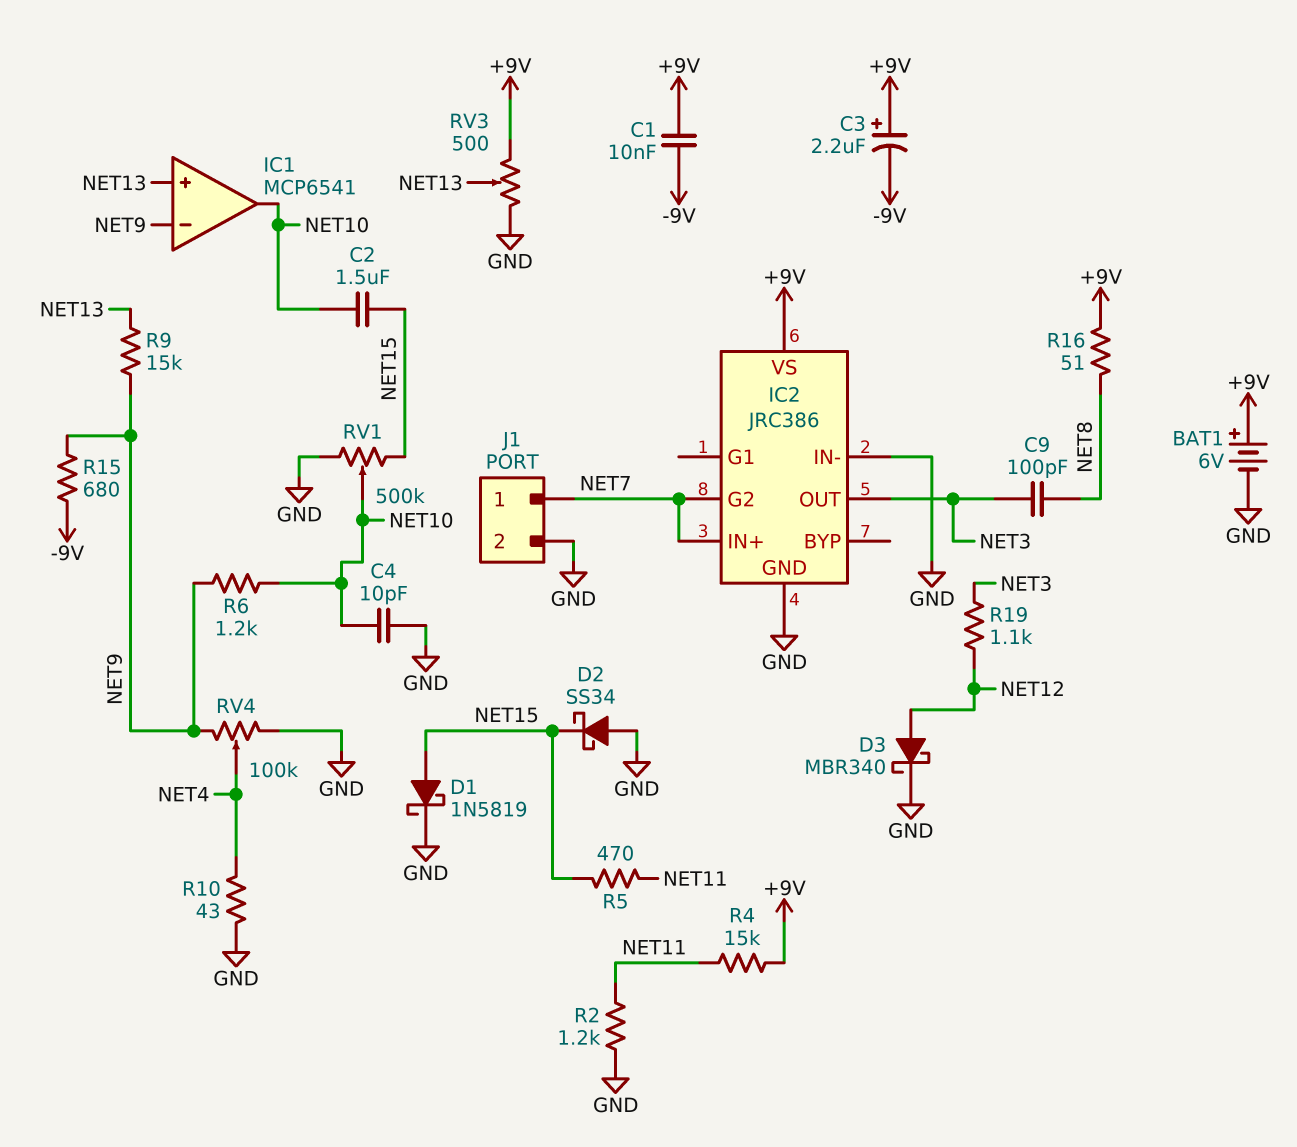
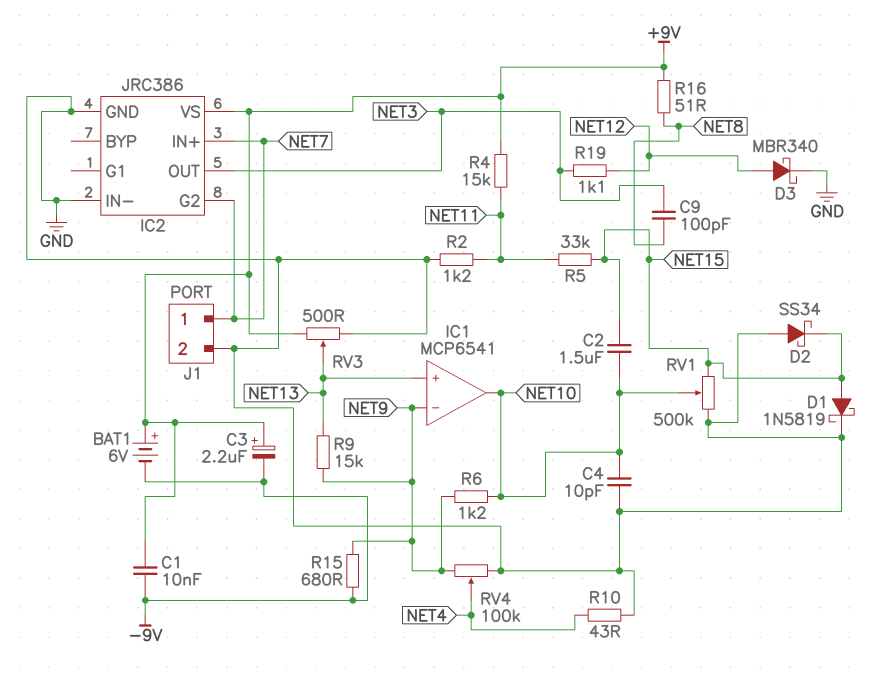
BAT1: 6V (plus +9V, minus GND) -> 6V (plus +9V, minus -9V)
R5: 470 (NET11, NET15) -> 33k (NET11, NET15)

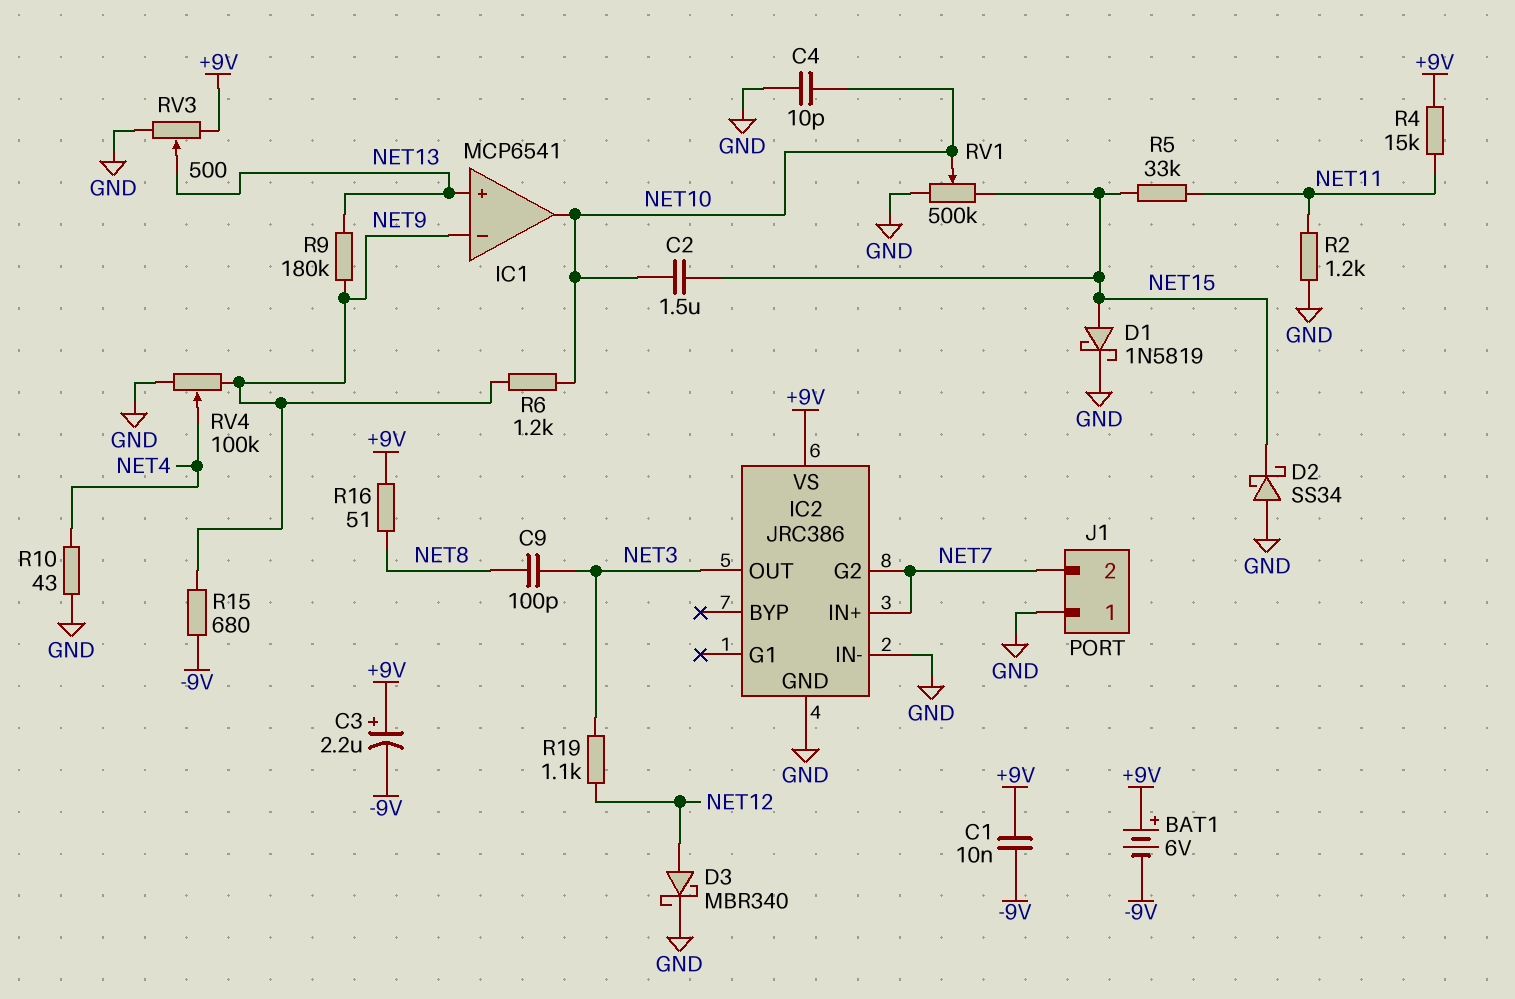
J1 pin 1: NET7 -> GND
J1 pin 2: GND -> NET7
R9: 15k (NET9, NET13) -> 180k (NET9, NET13)

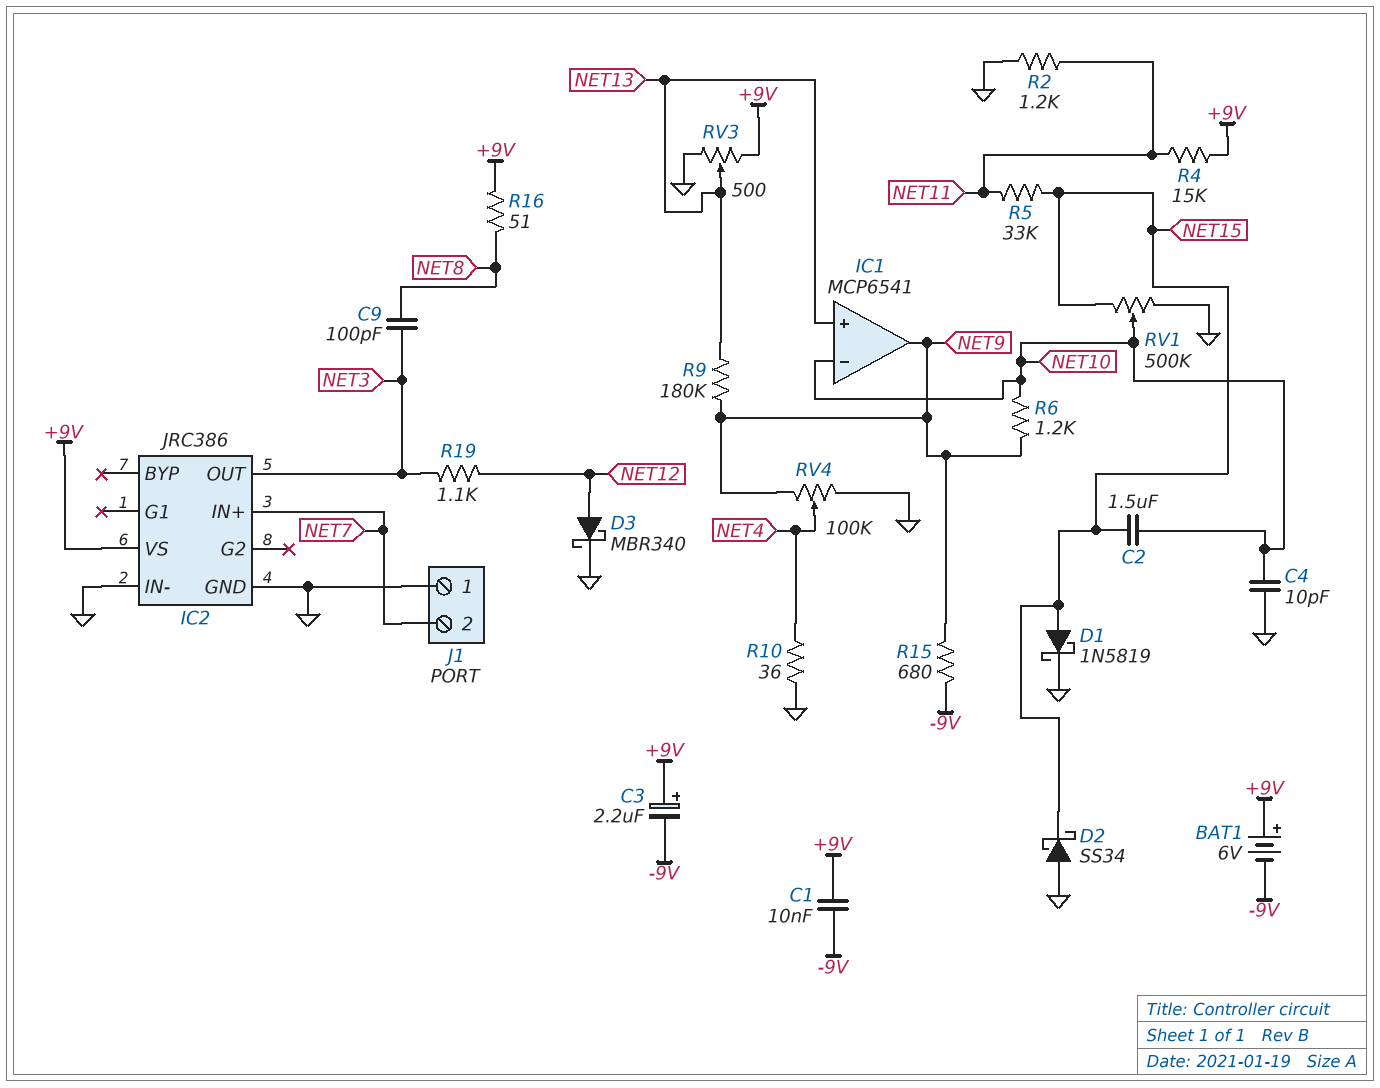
IC1 pin in-: NET9 -> NET10
IC1 pin out: NET10 -> NET9
IC2 pin G2: NET7 -> none
R10: 43 (GND, NET4) -> 36 (GND, NET4)

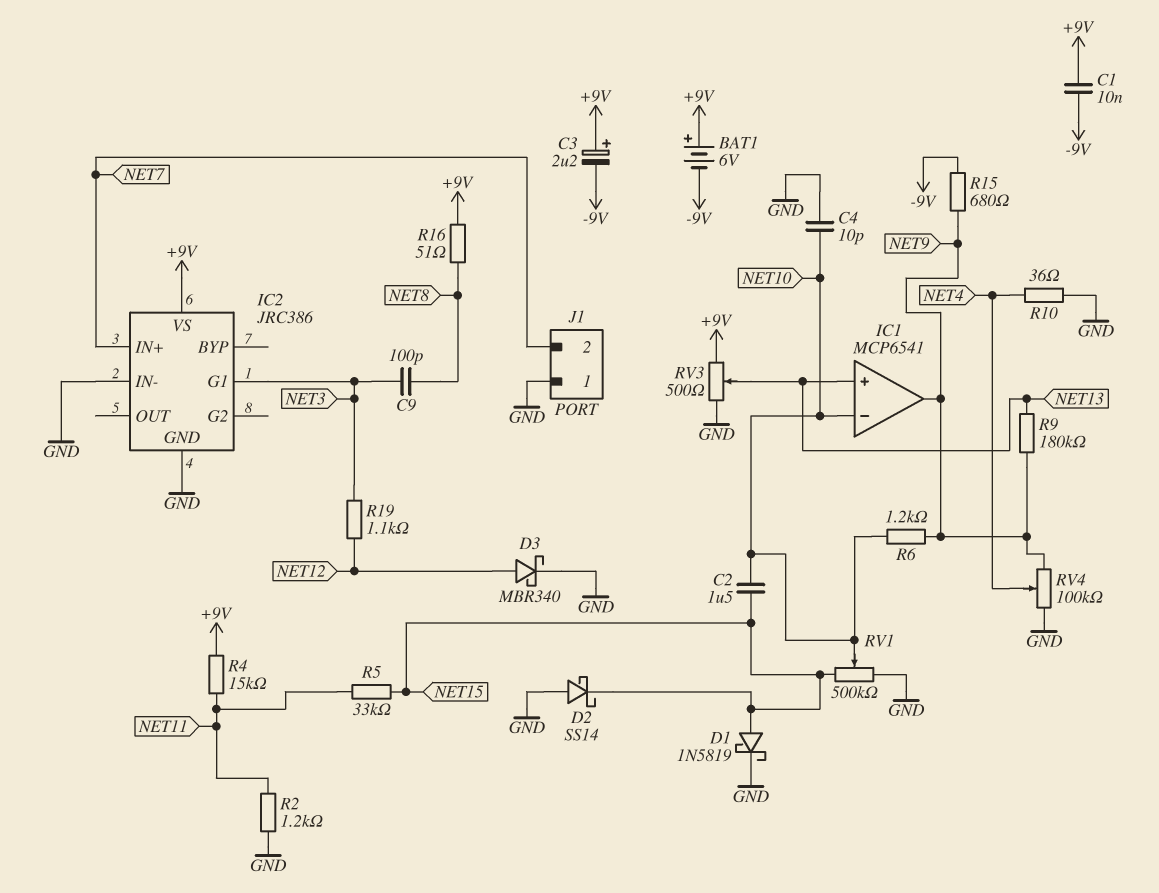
D2: schottky SS34 (A GND, K NET15) -> schottky SS14 (A GND, K NET15)
IC2 pin G1: none -> NET3
IC2 pin OUT: NET3 -> none

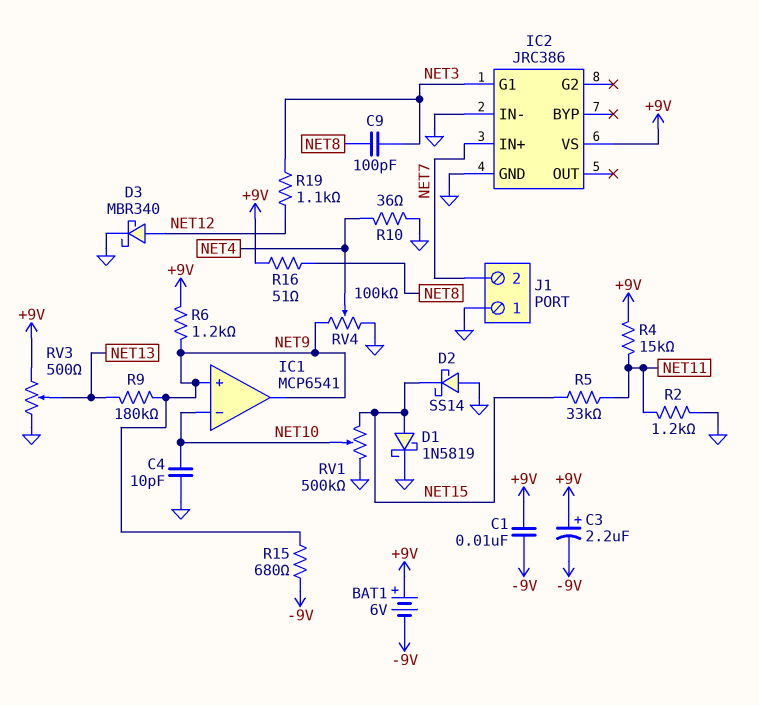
C2: 1.5uF (NET10, NET15) -> none
IC1 pin in+: NET13 -> NET9
R6: 1.2k (NET9, NET10) -> 1.2k (+9V, NET9)

